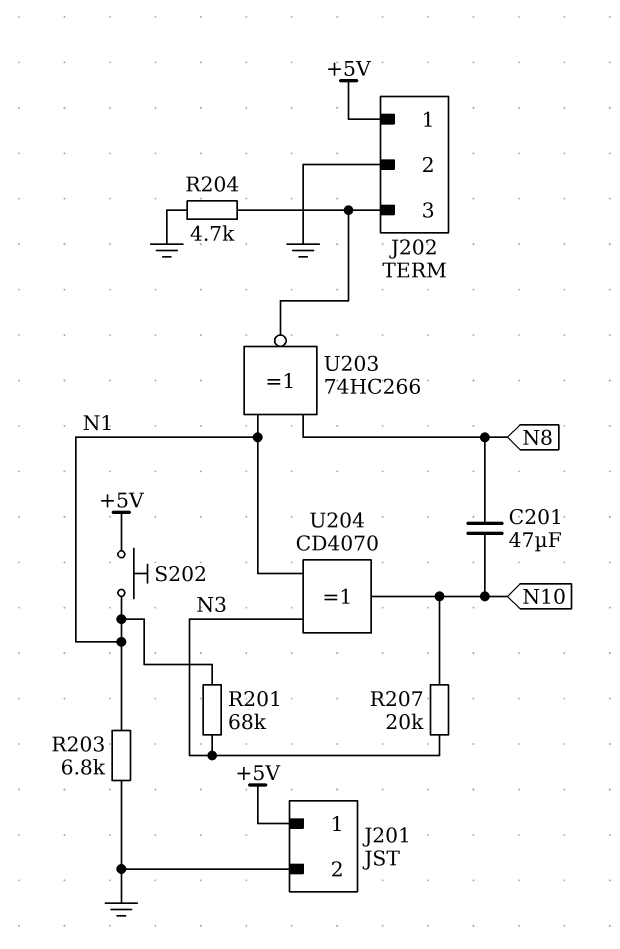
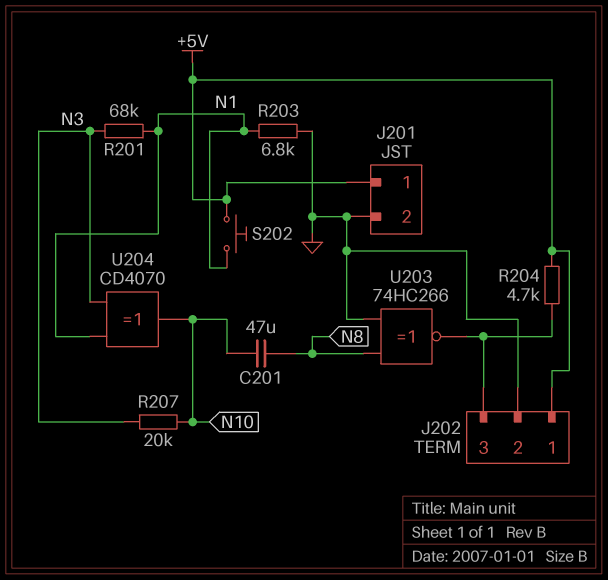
R204: 4.7k (GND, J202/3) -> 4.7k (+5V, J202/3)
U203: XNOR 74HC266 (in N1, in N8, out J202/3) -> XNOR 74HC266 (in GND, in N8, out J202/3)

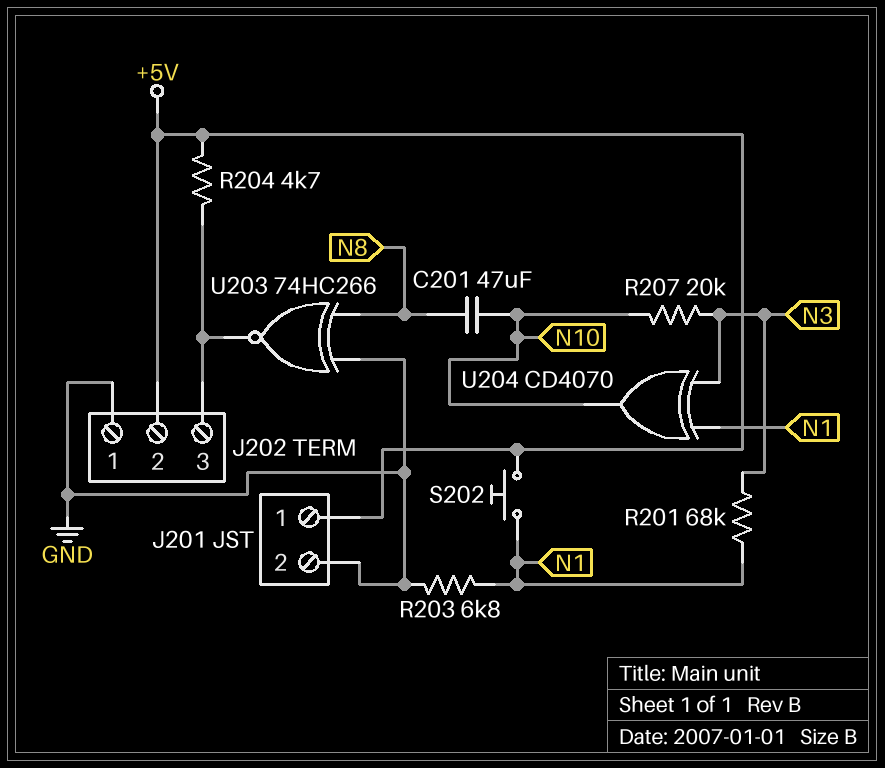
J202 pin 1: +5V -> GND
J202 pin 2: GND -> +5V

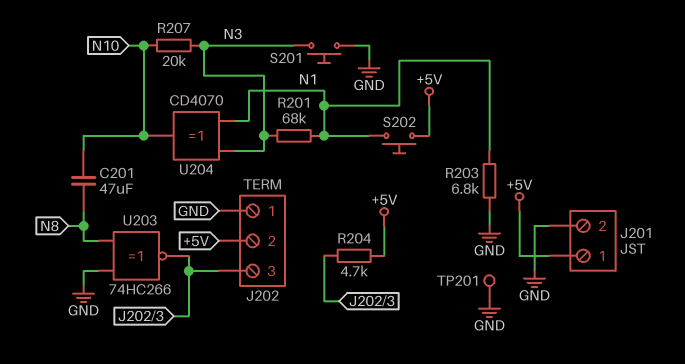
S201: none -> button (GND, N3)
TP201: none -> test point (GND)

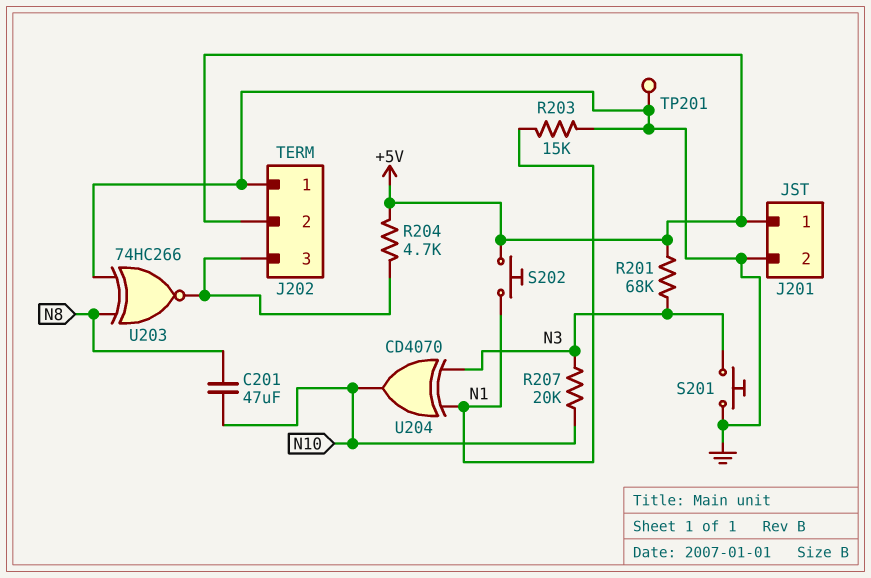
R201: 68k (N1, N3) -> 68k (+5V, N3)
R203: 6.8k (GND, N1) -> 15k (GND, N1)

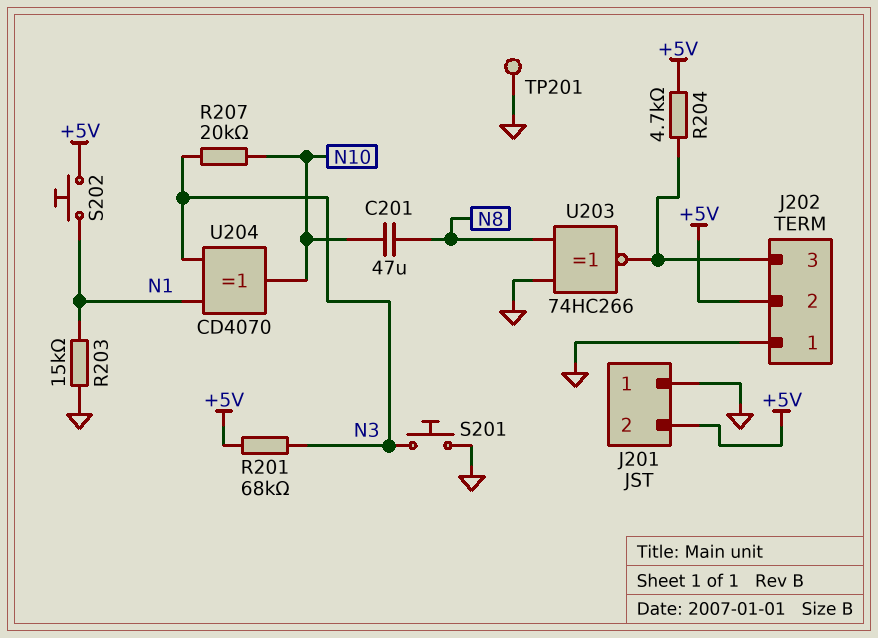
J201 pin 1: +5V -> GND
J201 pin 2: GND -> +5V

